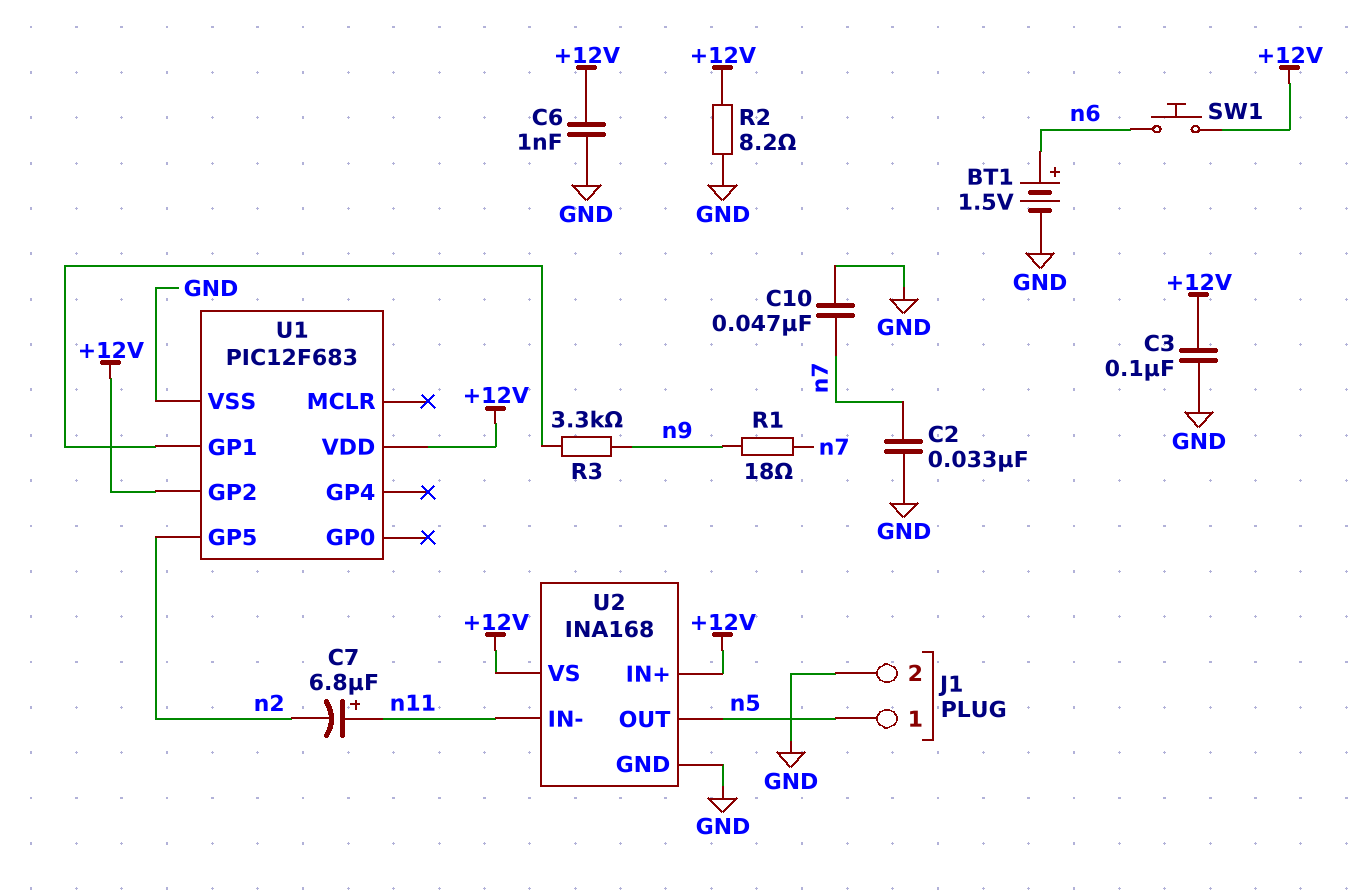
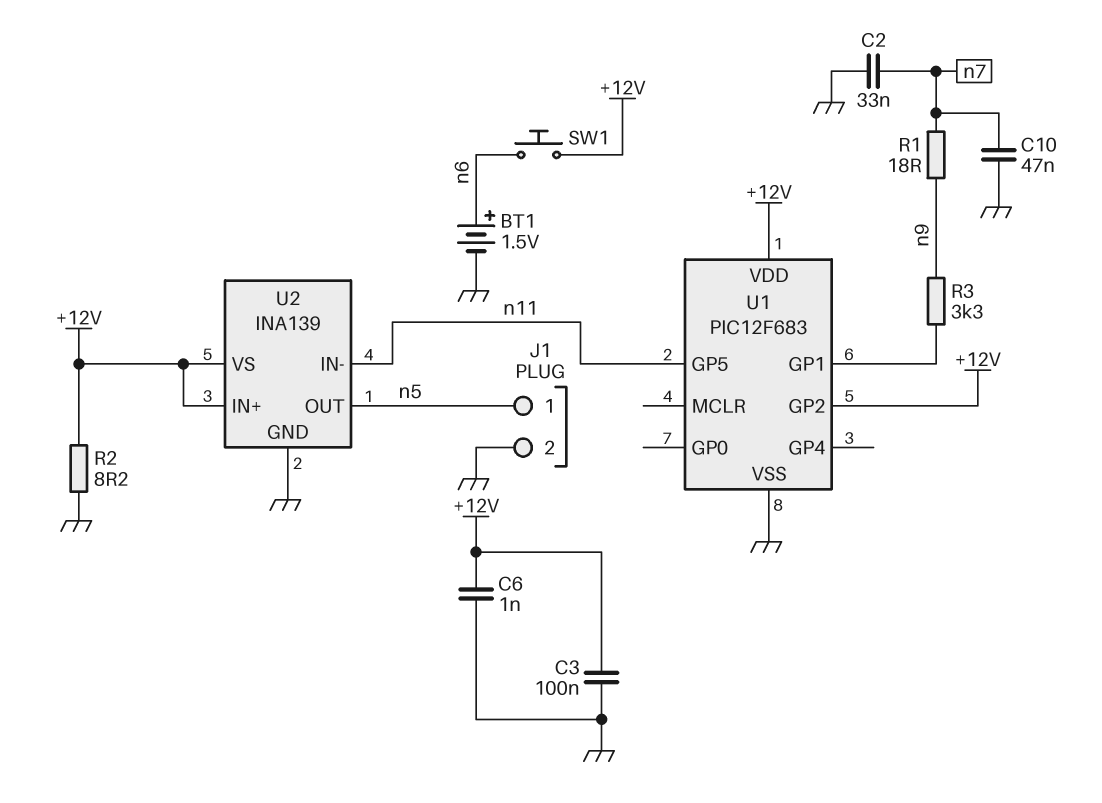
C7: 6.8uF (plus n11, minus n2) -> none
U1 pin GP5: n2 -> n11
U2: INA168 -> INA139

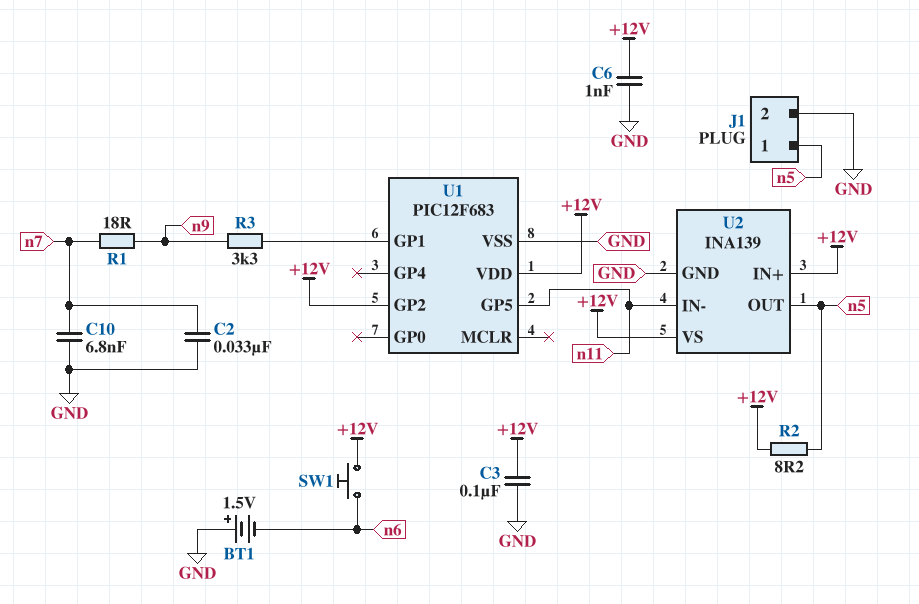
BT1: 1.5V (plus n6, minus GND) -> 1.5V (plus GND, minus n6)
C10: 47nF (GND, n7) -> 6.8nF (GND, n7)
R2: 8.2 (+12V, GND) -> 8.2 (+12V, n5)

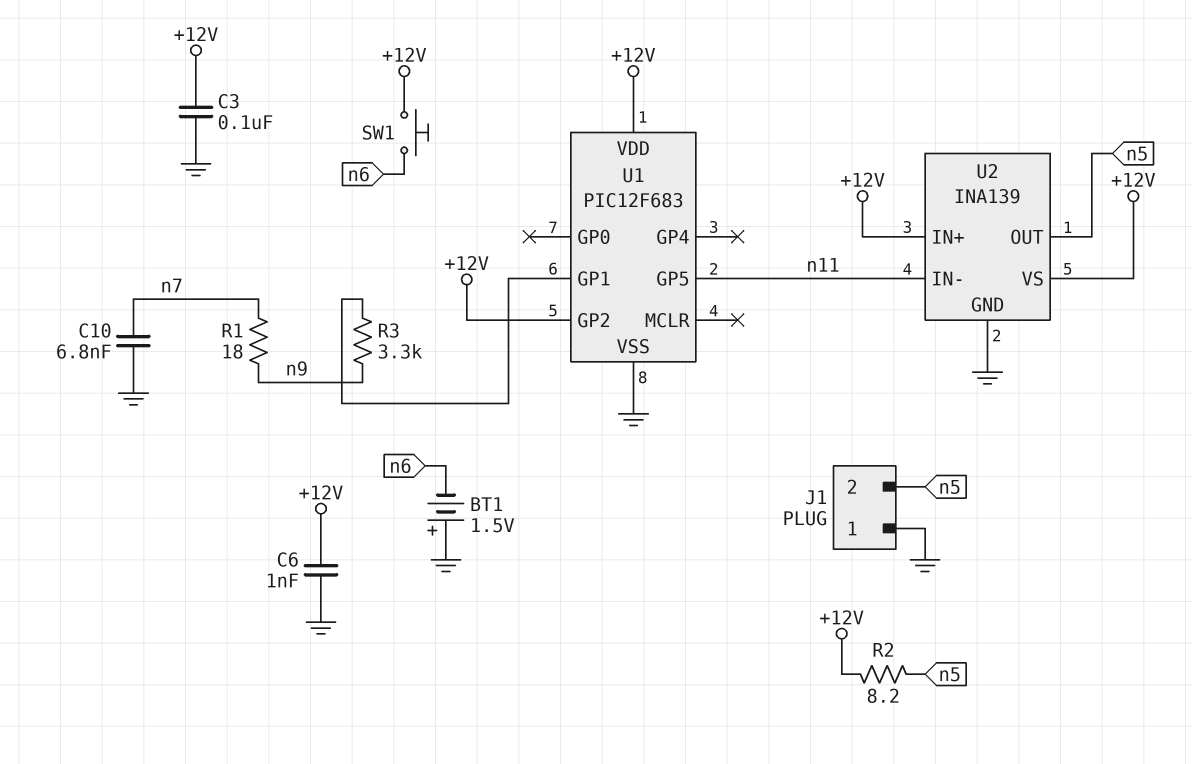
C2: 33nF (GND, n7) -> none
J1 pin 1: n5 -> GND
J1 pin 2: GND -> n5

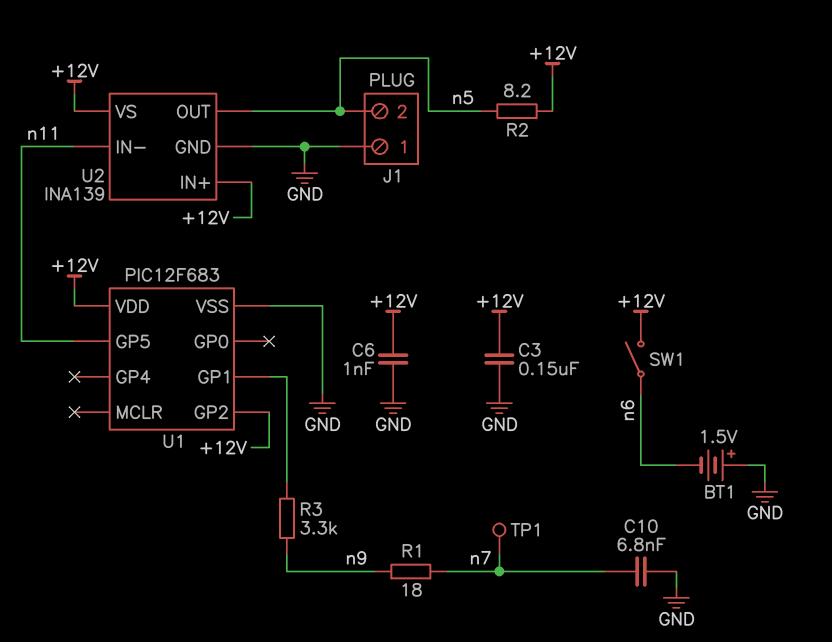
C3: 100nF (+12V, GND) -> 150nF (+12V, GND)
SW1: button (+12V, n6) -> switch (+12V, n6)
TP1: none -> test point (n7)

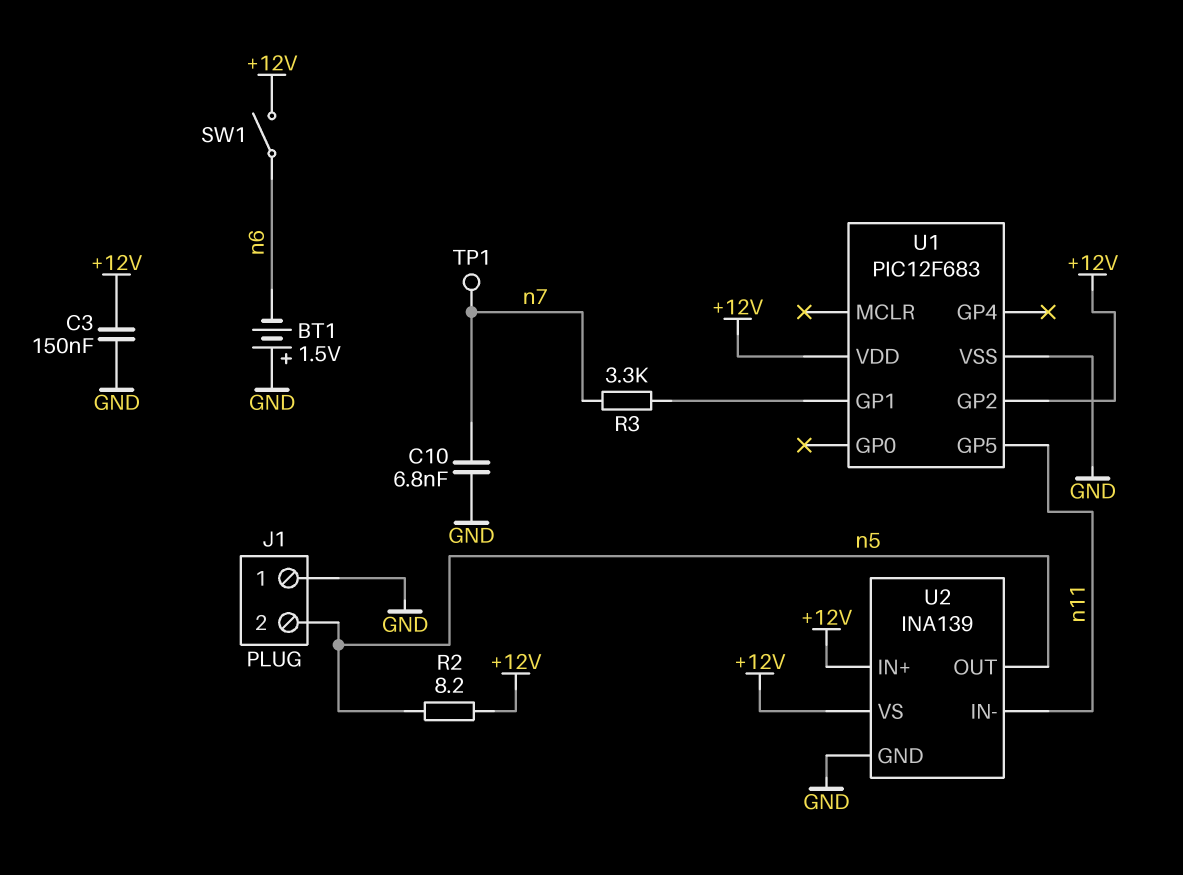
C6: 1nF (+12V, GND) -> none
R1: 18 (n7, n9) -> none
R3: 3.3k (U1/GP1, n9) -> 3.3k (U1/GP1, n7)

